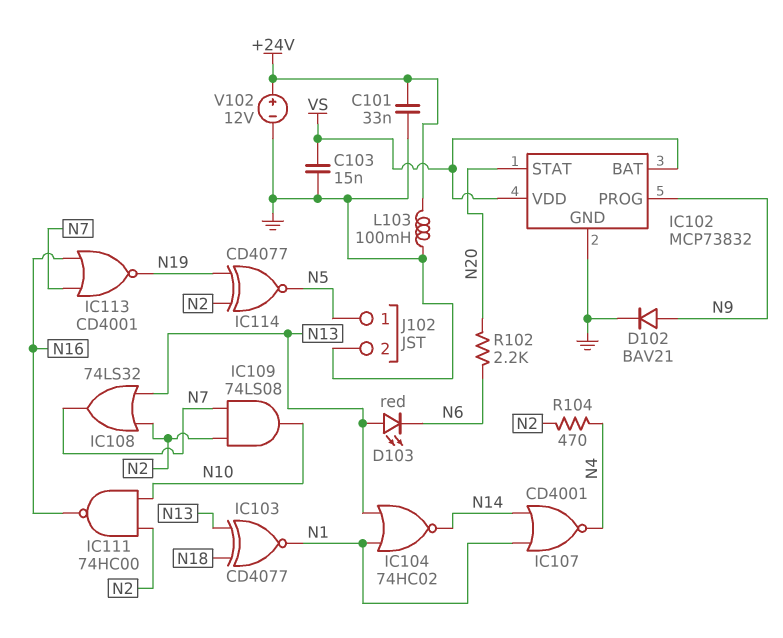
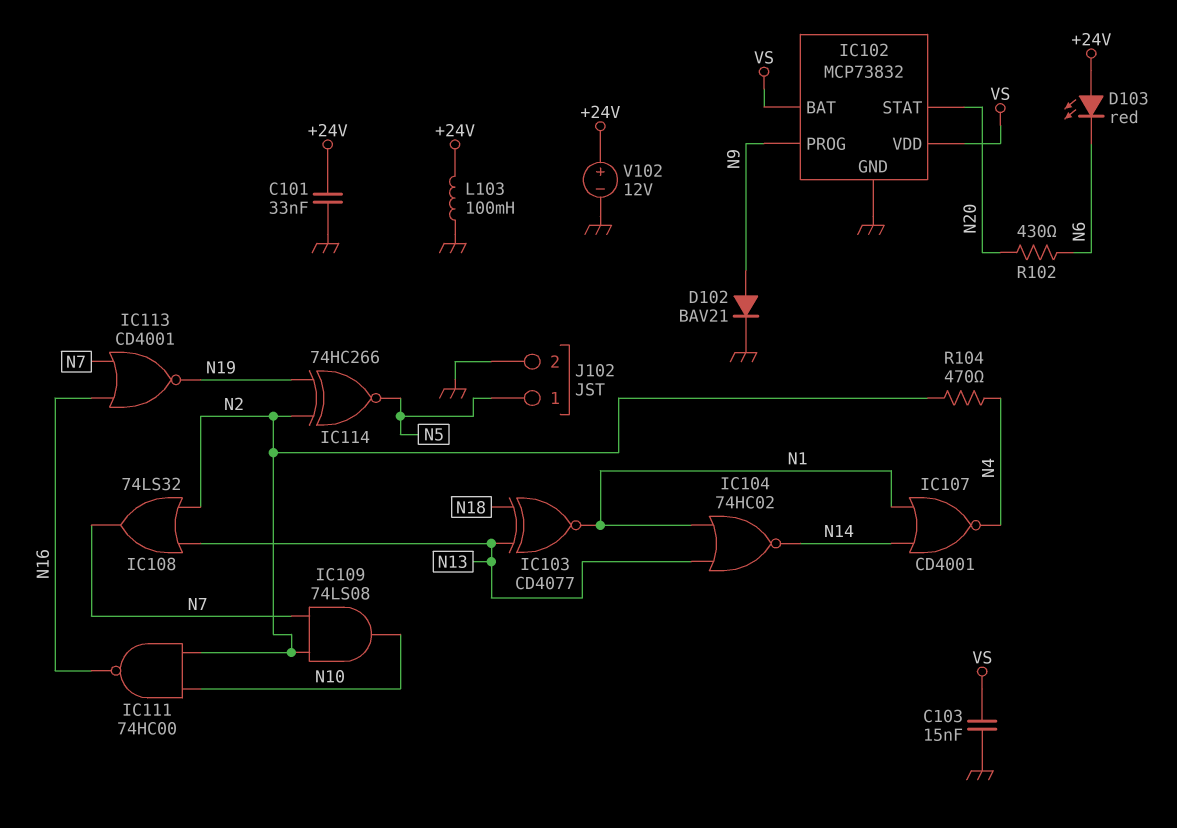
D103: LED red (A N13, K N6) -> LED red (A +24V, K N6)
IC114: XNOR CD4077 (in N2, in N19, out N5) -> XNOR 74HC266 (in N2, in N19, out N5)
R102: 2.2k (N6, N20) -> 430 (N6, N20)

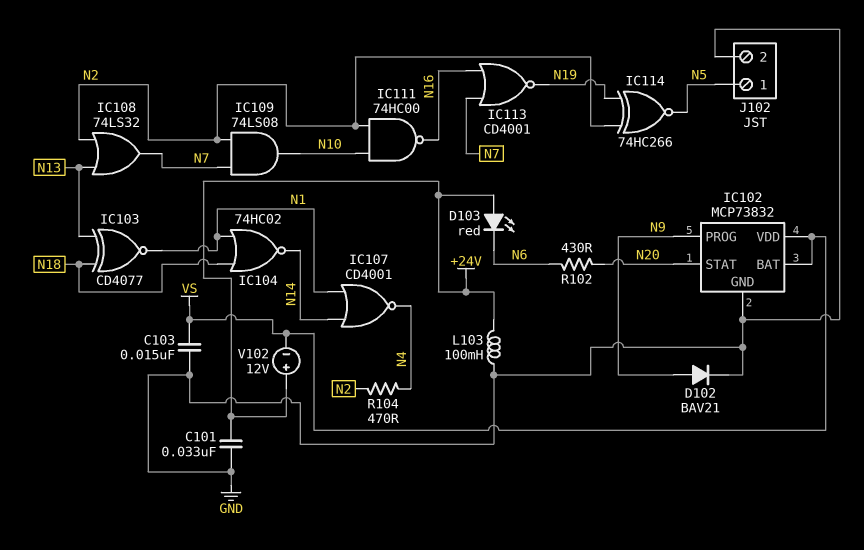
IC104: NOR 74HC02 (in N1, in N13, out N14) -> NOR 74HC02 (in N1, in N18, out N14)
V102: 12V (plus +24V, minus GND) -> 12V (plus +24V, minus VS)

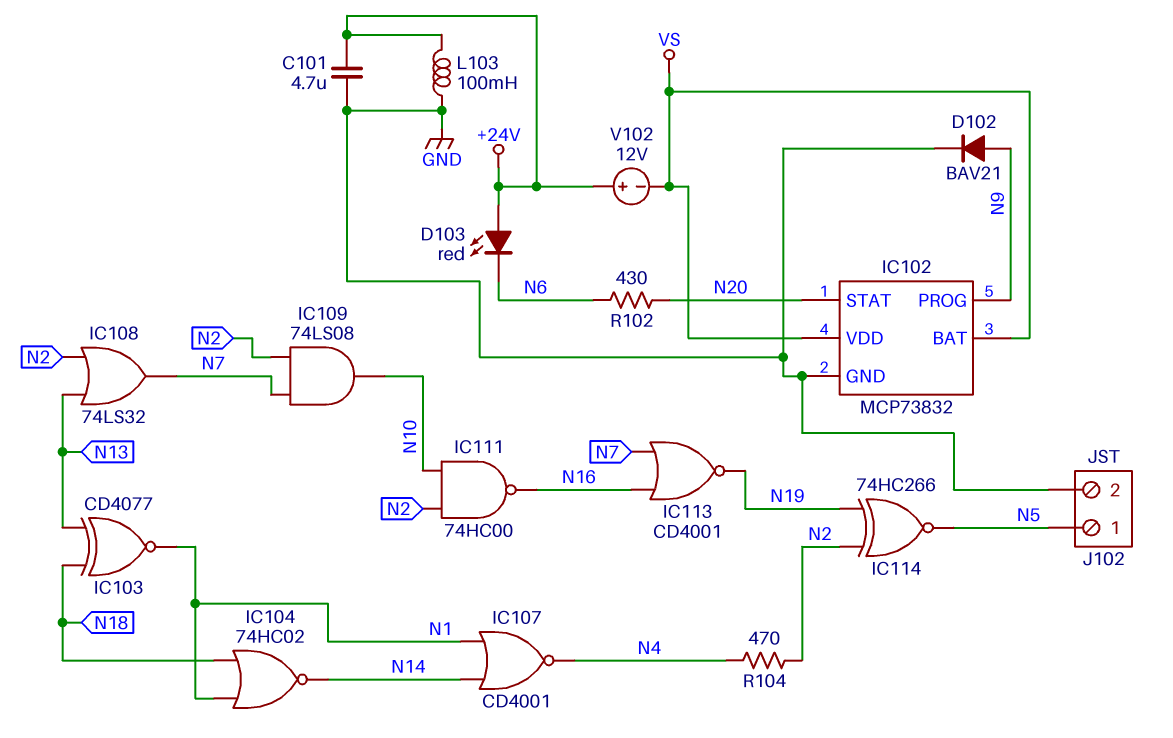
C101: 33nF (+24V, GND) -> 4.7uF (+24V, GND)
C103: 15nF (GND, VS) -> none

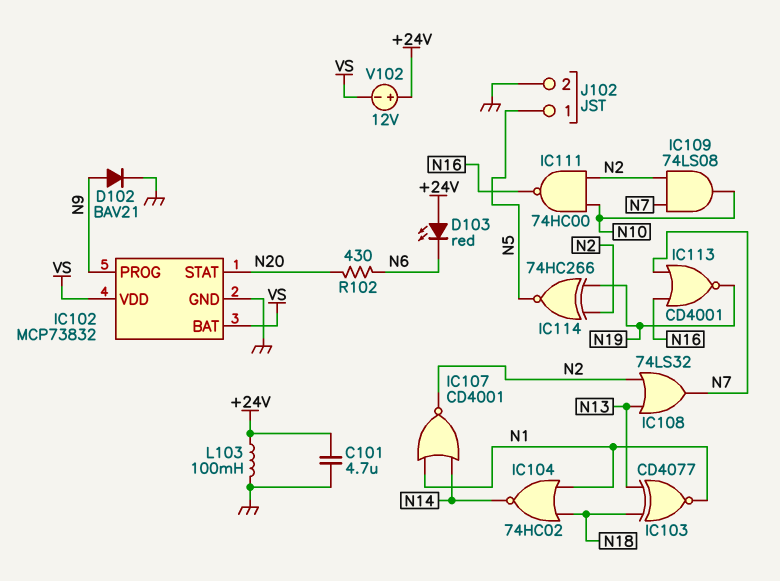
IC107: NOR CD4001 (in N1, in N14, out N4) -> NOR CD4001 (in N1, in N14, out N2)
R104: 470 (N2, N4) -> none

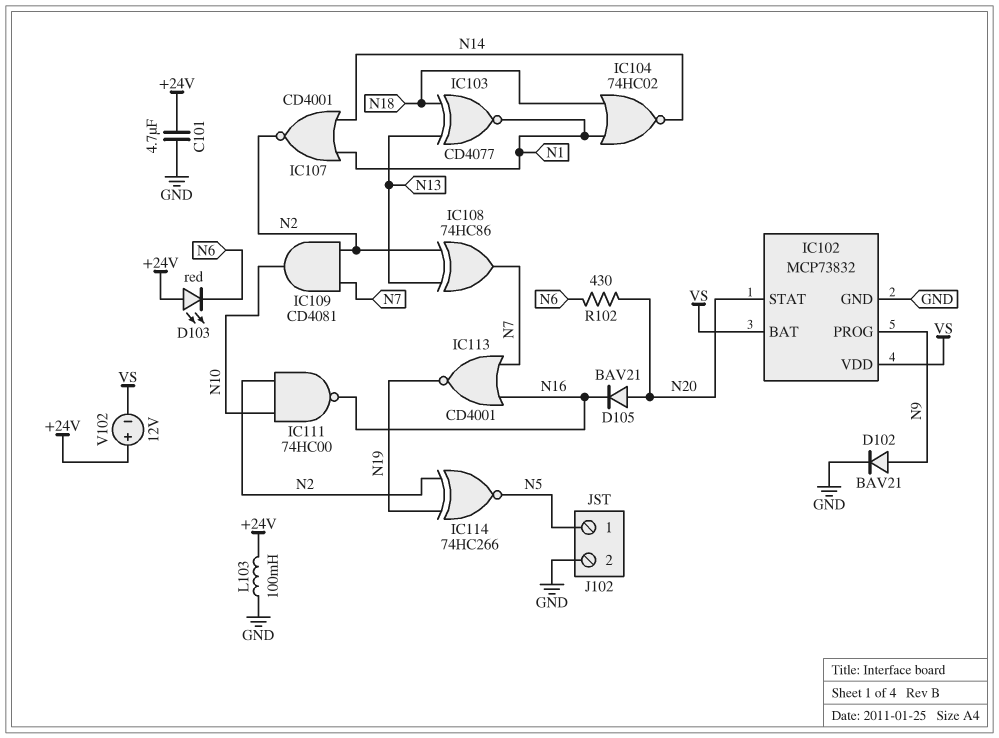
D105: none -> diode BAV21 (A N20, K N16)
IC108: OR 74LS32 (in N2, in N13, out N7) -> XOR 74HC86 (in N2, in N13, out N7)
IC109: AND 74LS08 (in N2, in N7, out N10) -> AND CD4081 (in N2, in N7, out N10)

